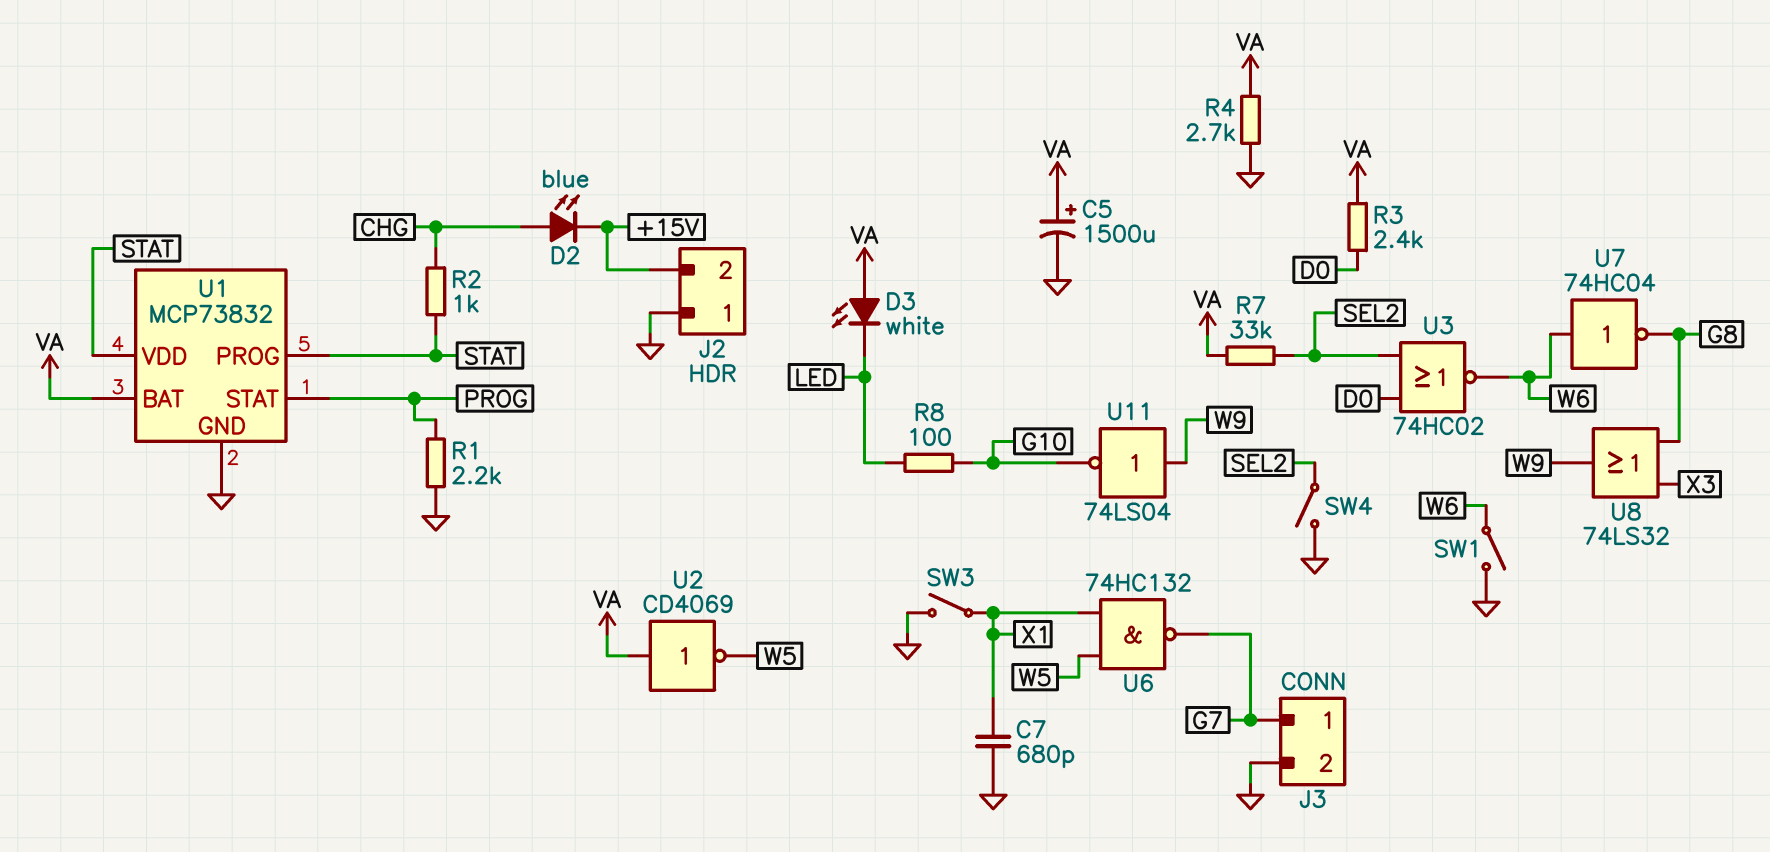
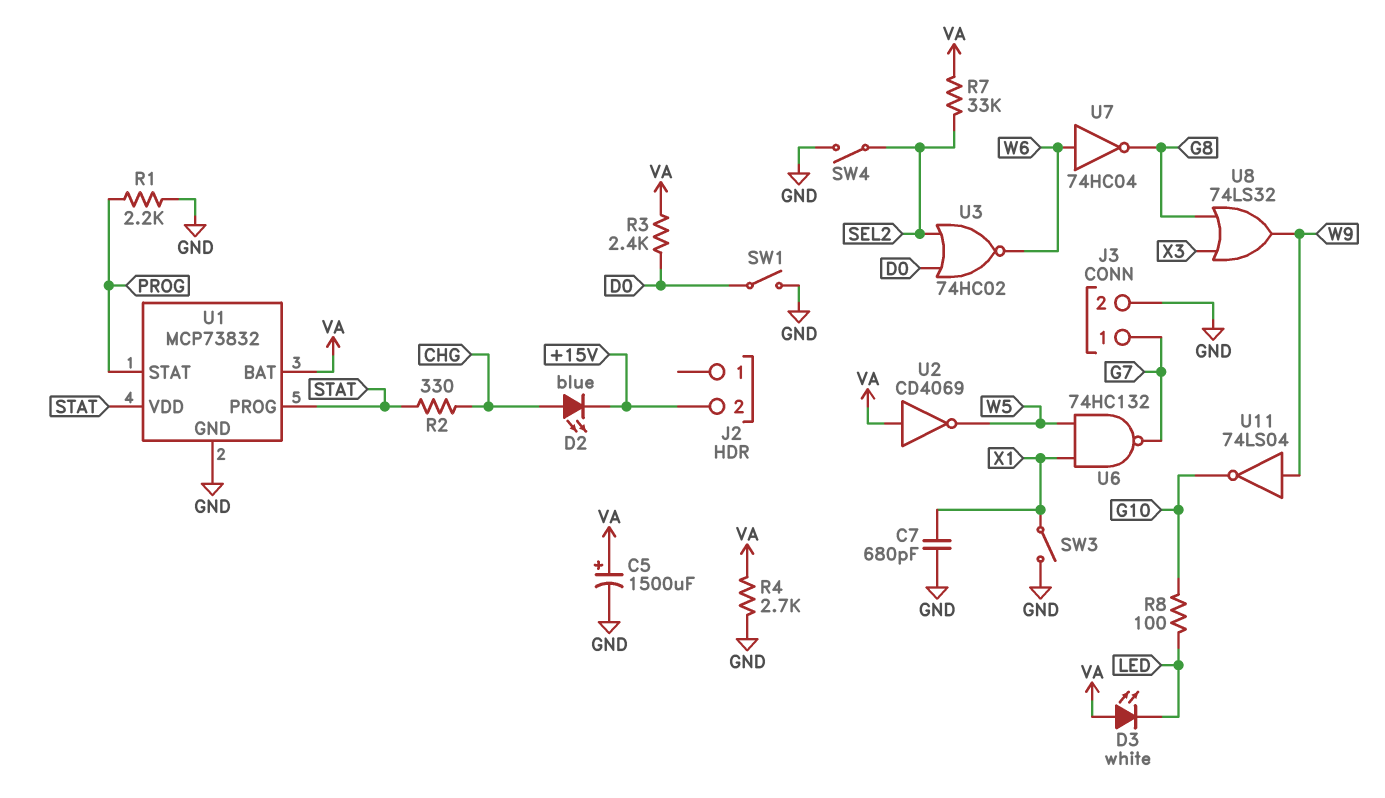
J2 pin 1: GND -> none
R2: 1k (CHG, STAT) -> 330 (CHG, STAT)
SW1: switch (GND, W6) -> switch (D0, GND)

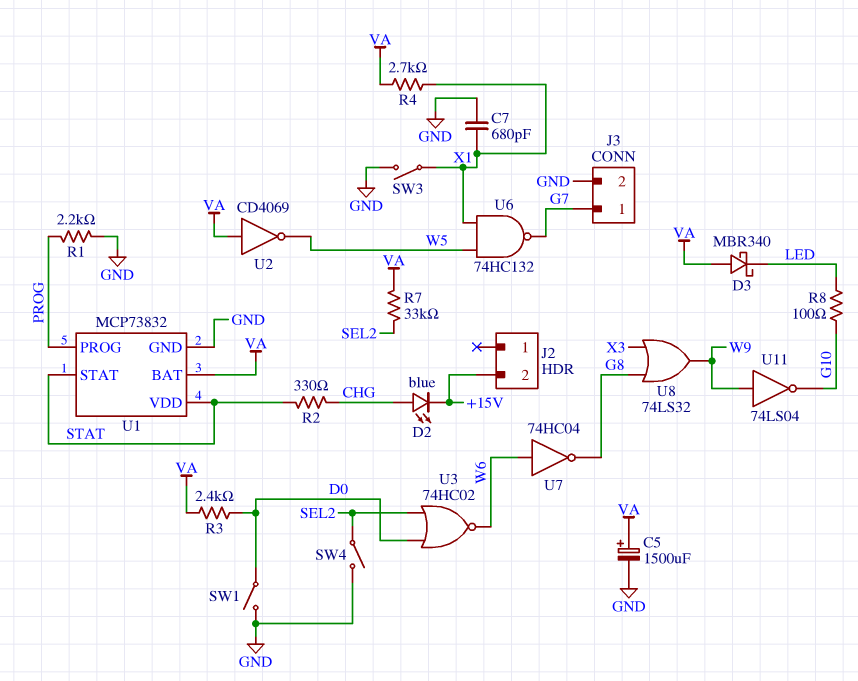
D3: LED white (A VA, K LED) -> schottky MBR340 (A VA, K LED)
R4: 2.7k (GND, VA) -> 2.7k (VA, X1)
U1 pin PROG: STAT -> PROG
U1 pin STAT: PROG -> STAT

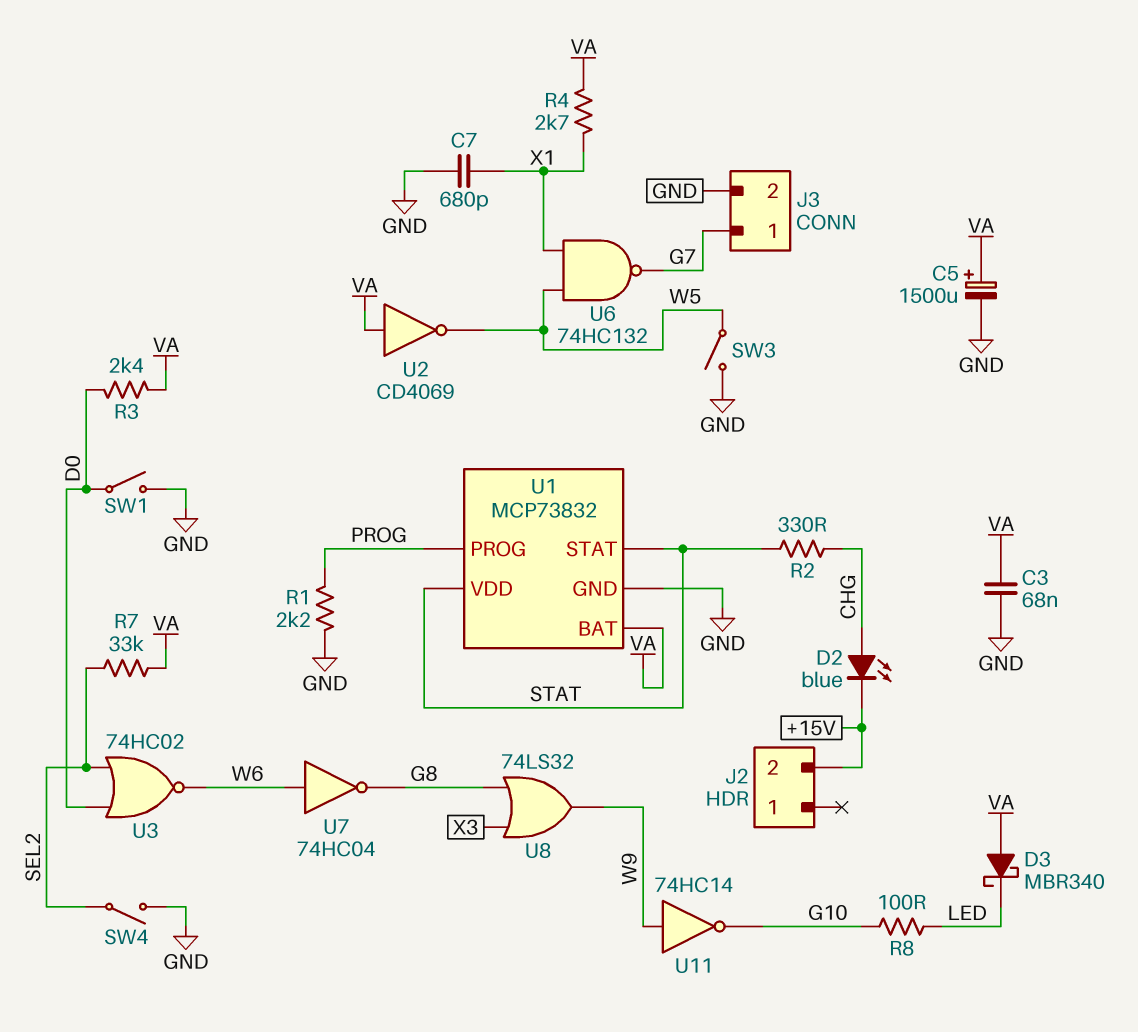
C3: none -> 68nF (GND, VA)
SW3: switch (GND, X1) -> switch (GND, W5)
U11: NOT 74LS04 (in W9, out G10) -> NOT 74HC14 (in W9, out G10)

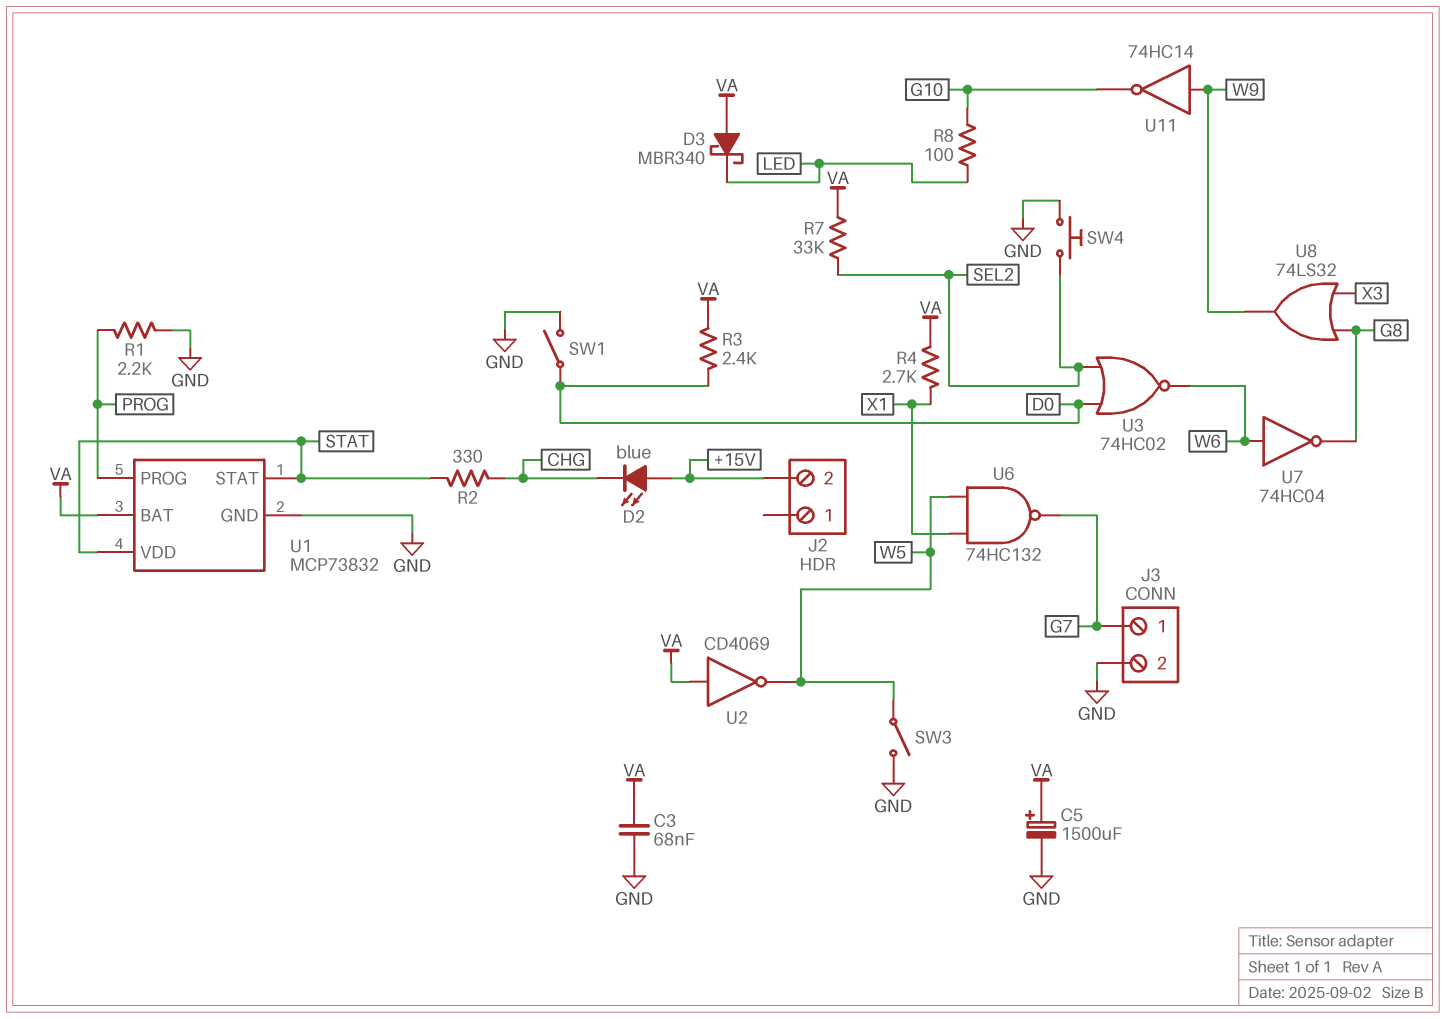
C7: 680pF (GND, X1) -> none
D2: LED blue (A CHG, K +15V) -> LED blue (A +15V, K CHG)
SW4: switch (GND, SEL2) -> button (GND, SEL2)

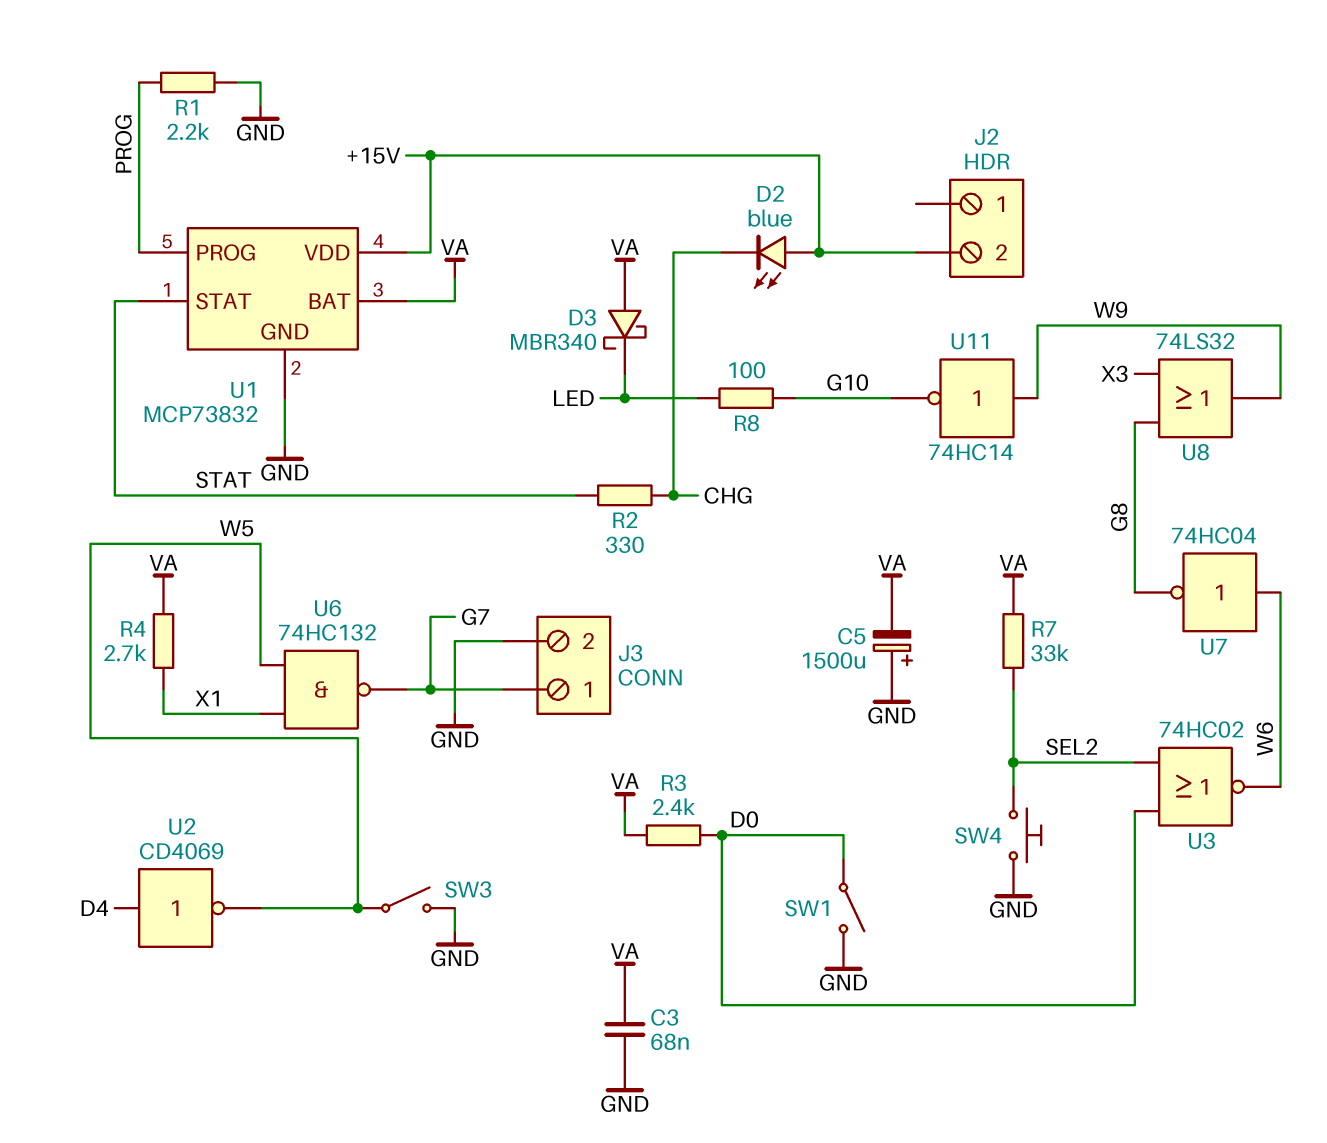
C5: 1500uF (plus VA, minus GND) -> 1500uF (plus GND, minus VA)
U1 pin VDD: STAT -> +15V
U2: NOT CD4069 (in VA, out W5) -> NOT CD4069 (in D4, out W5)

